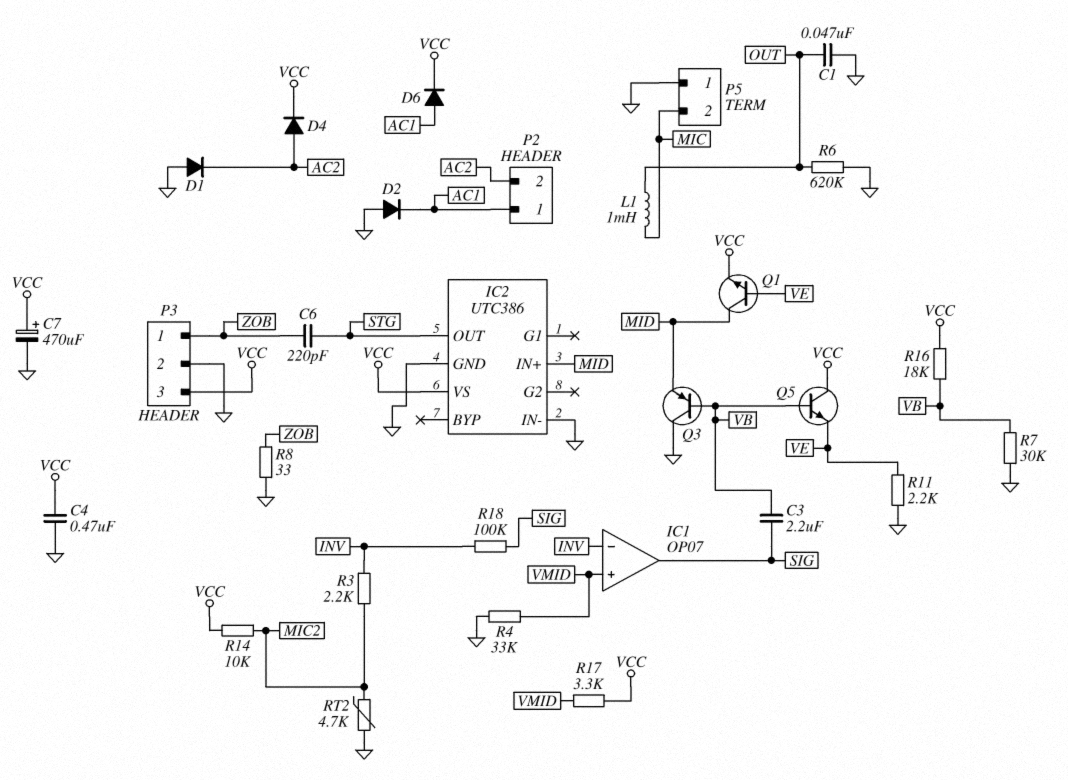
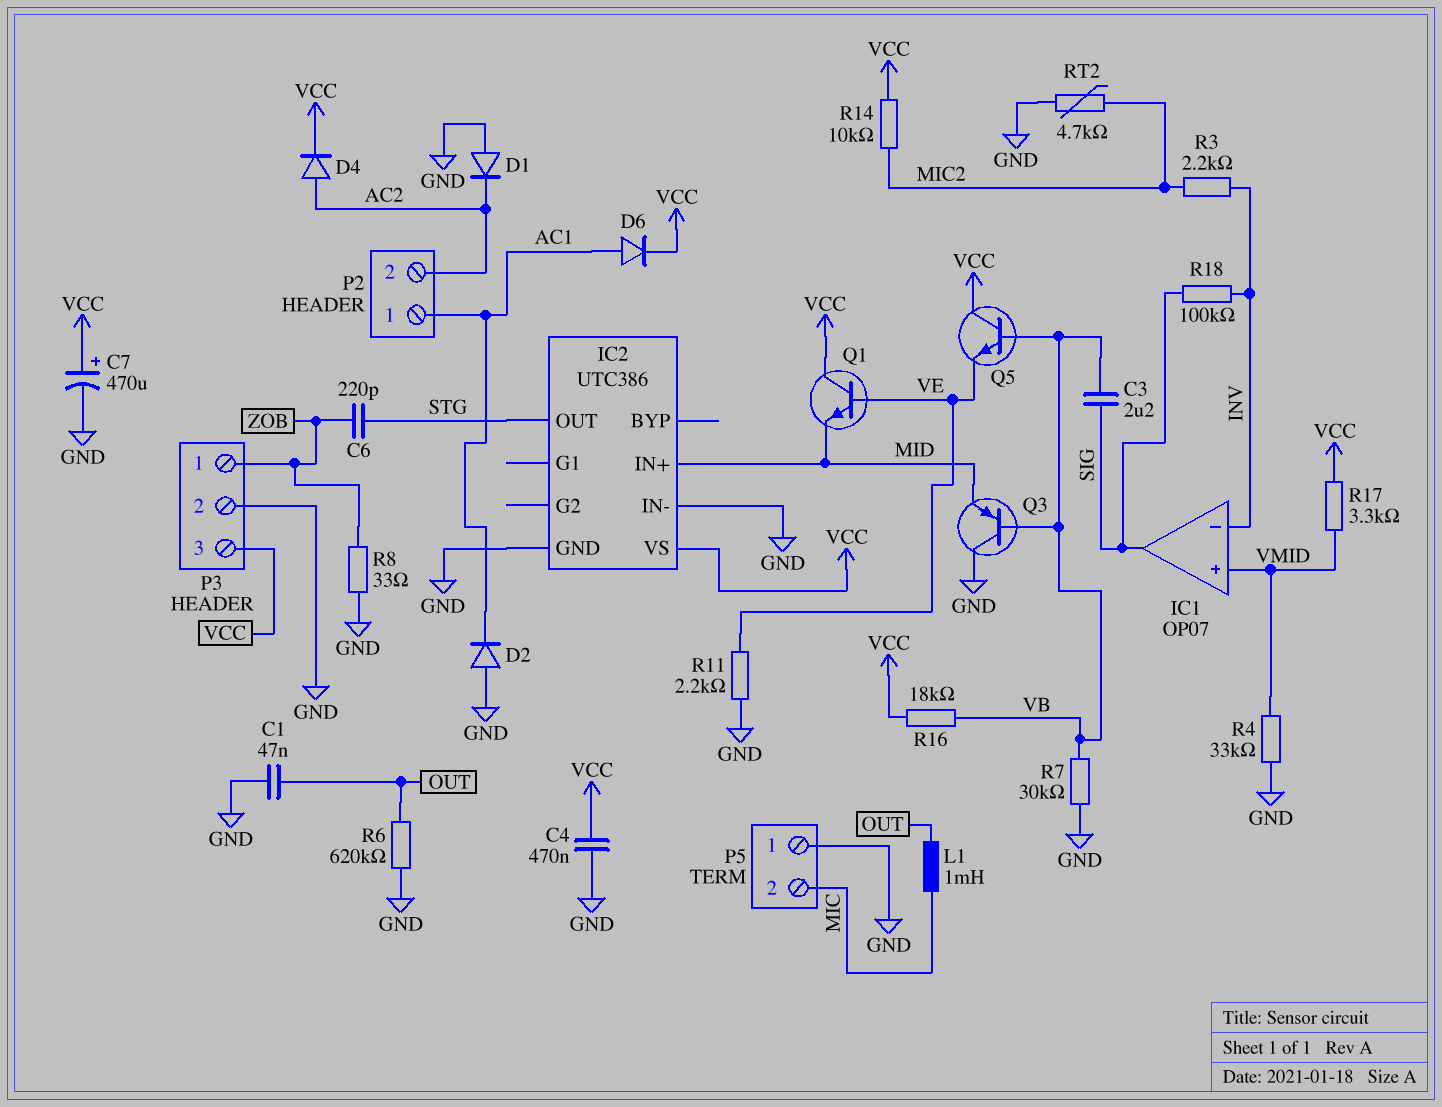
Q1: NPN (B VE, C MID, E VCC) -> NPN (B VE, C VCC, E MID)

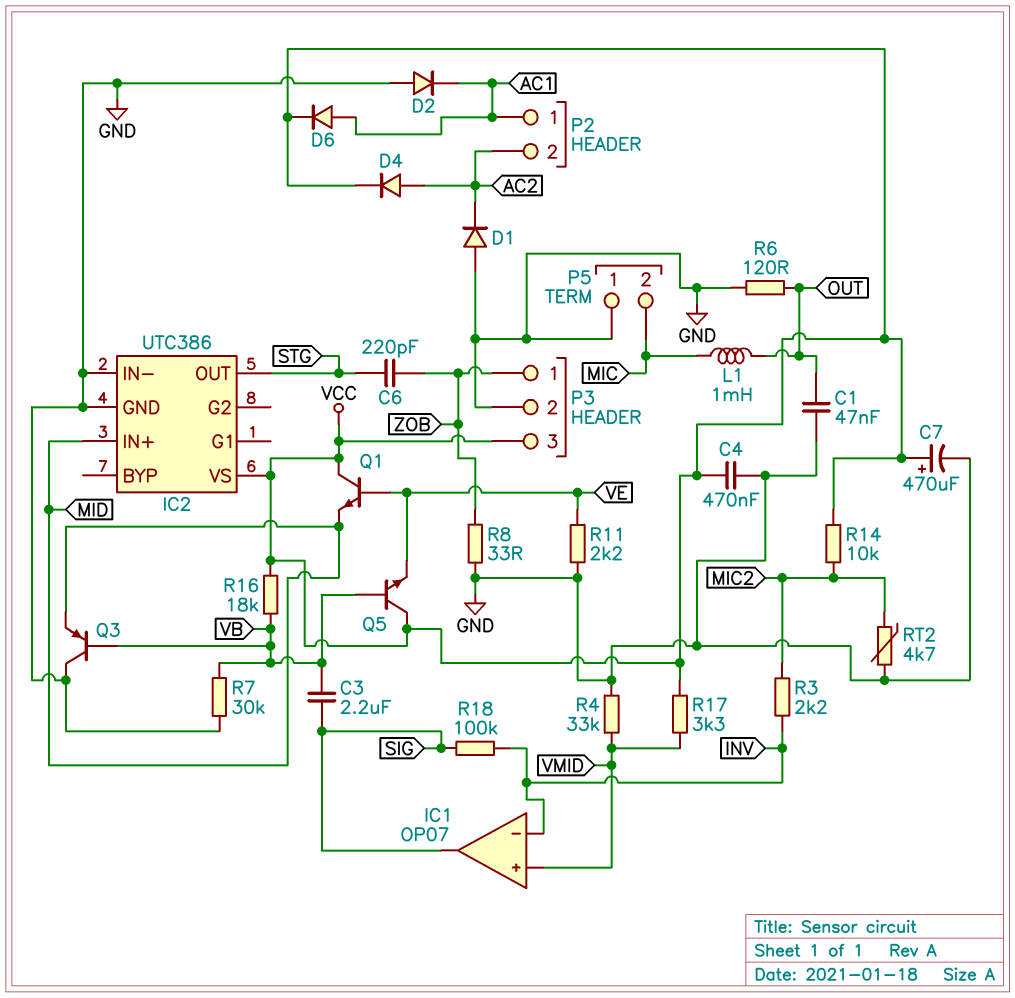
R6: 620k (GND, OUT) -> 120 (GND, OUT)

